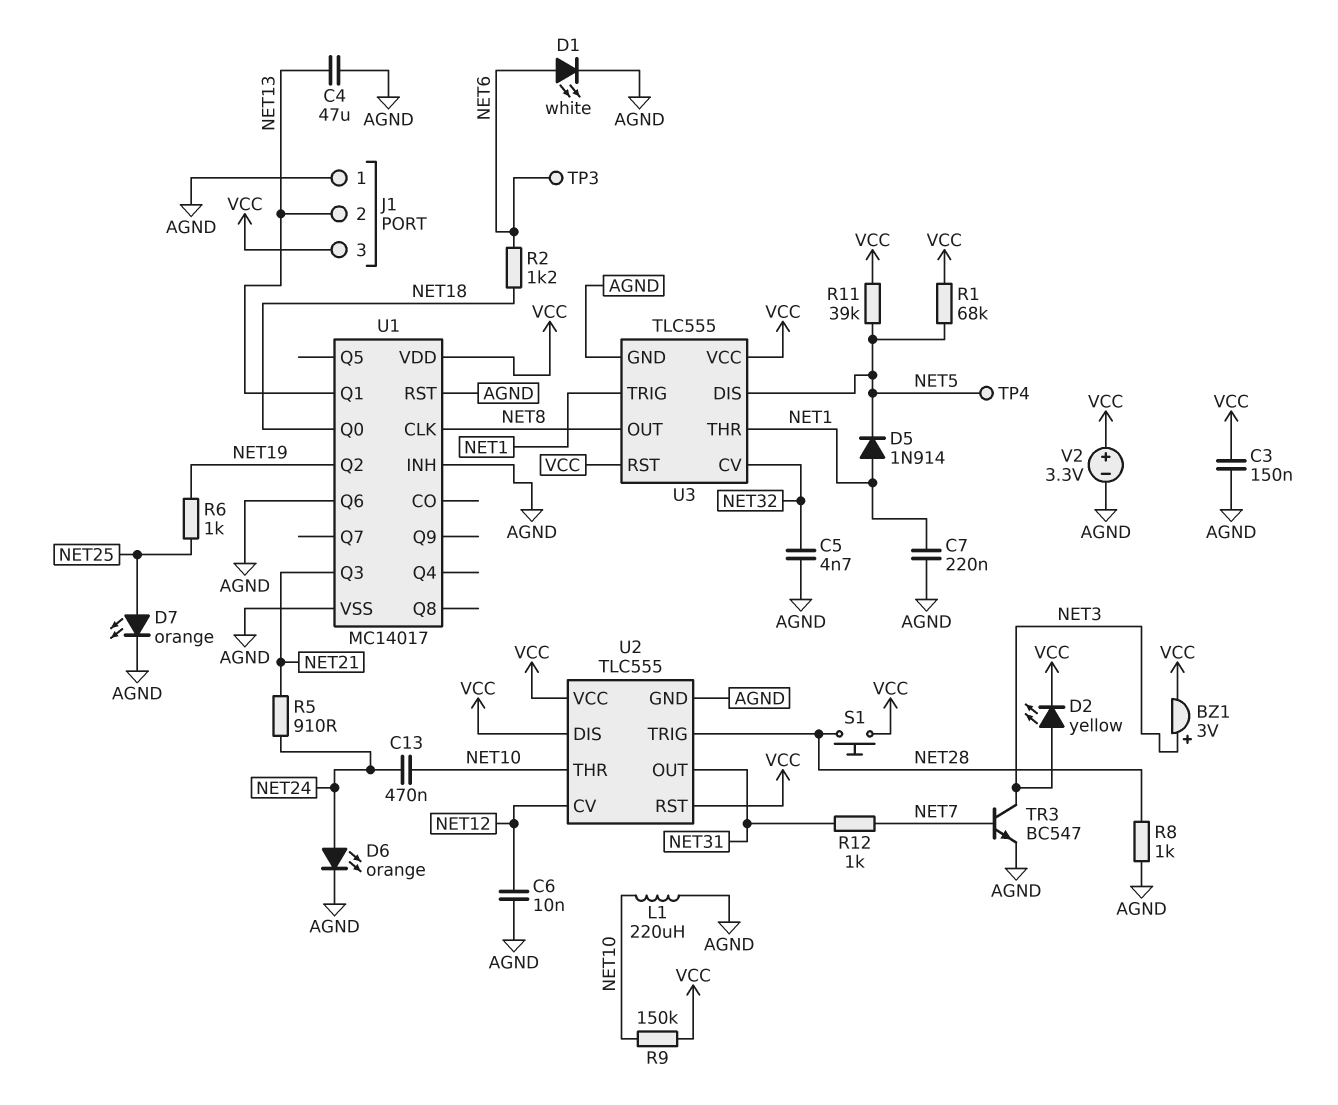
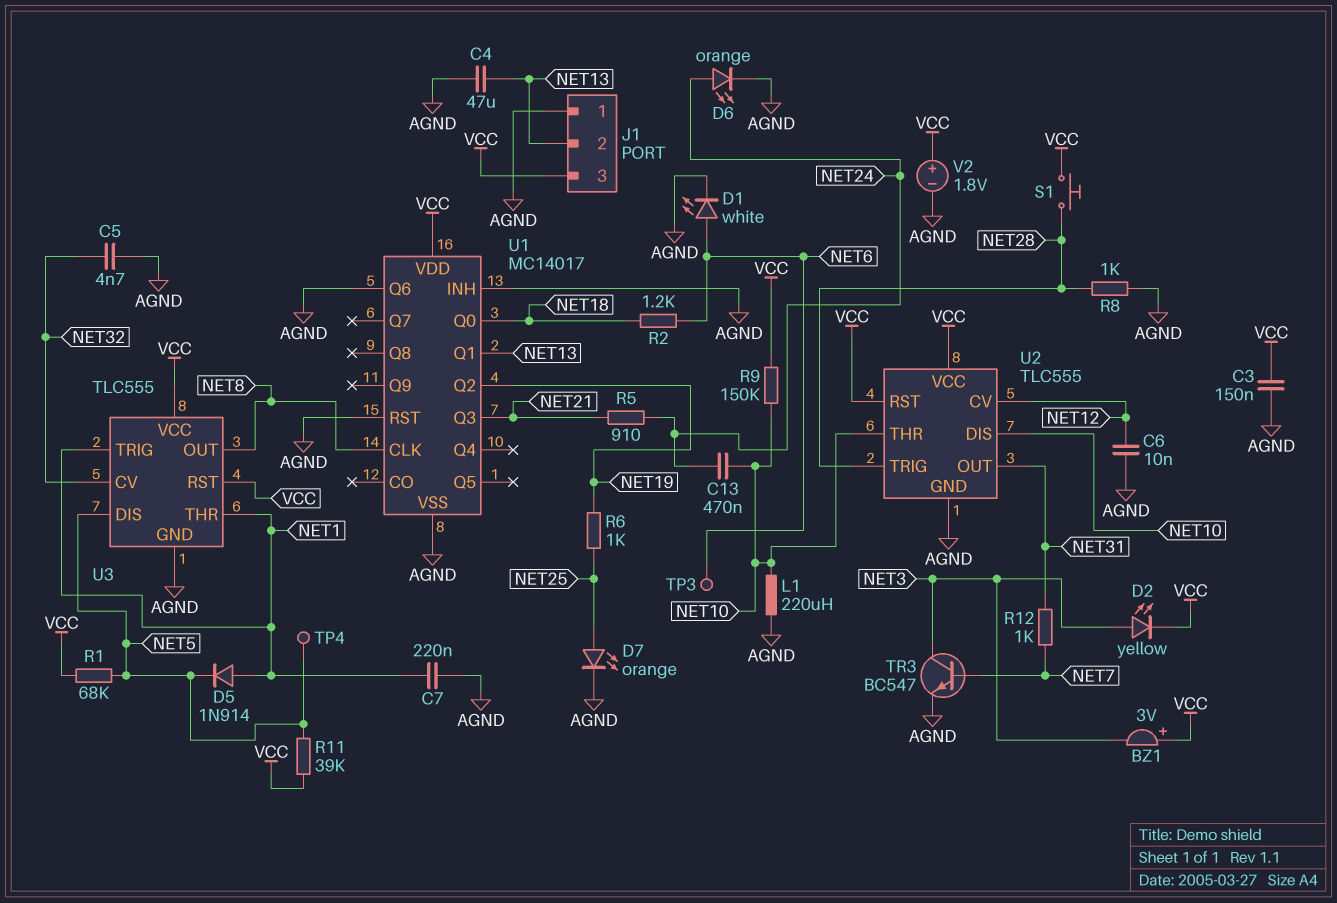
BZ1: buzzer 3V (plus NET3, minus VCC) -> buzzer 3V (plus VCC, minus NET3)
U2 pin DIS: VCC -> NET10
V2: 3.3V (plus VCC, minus AGND) -> 1.8V (plus VCC, minus AGND)

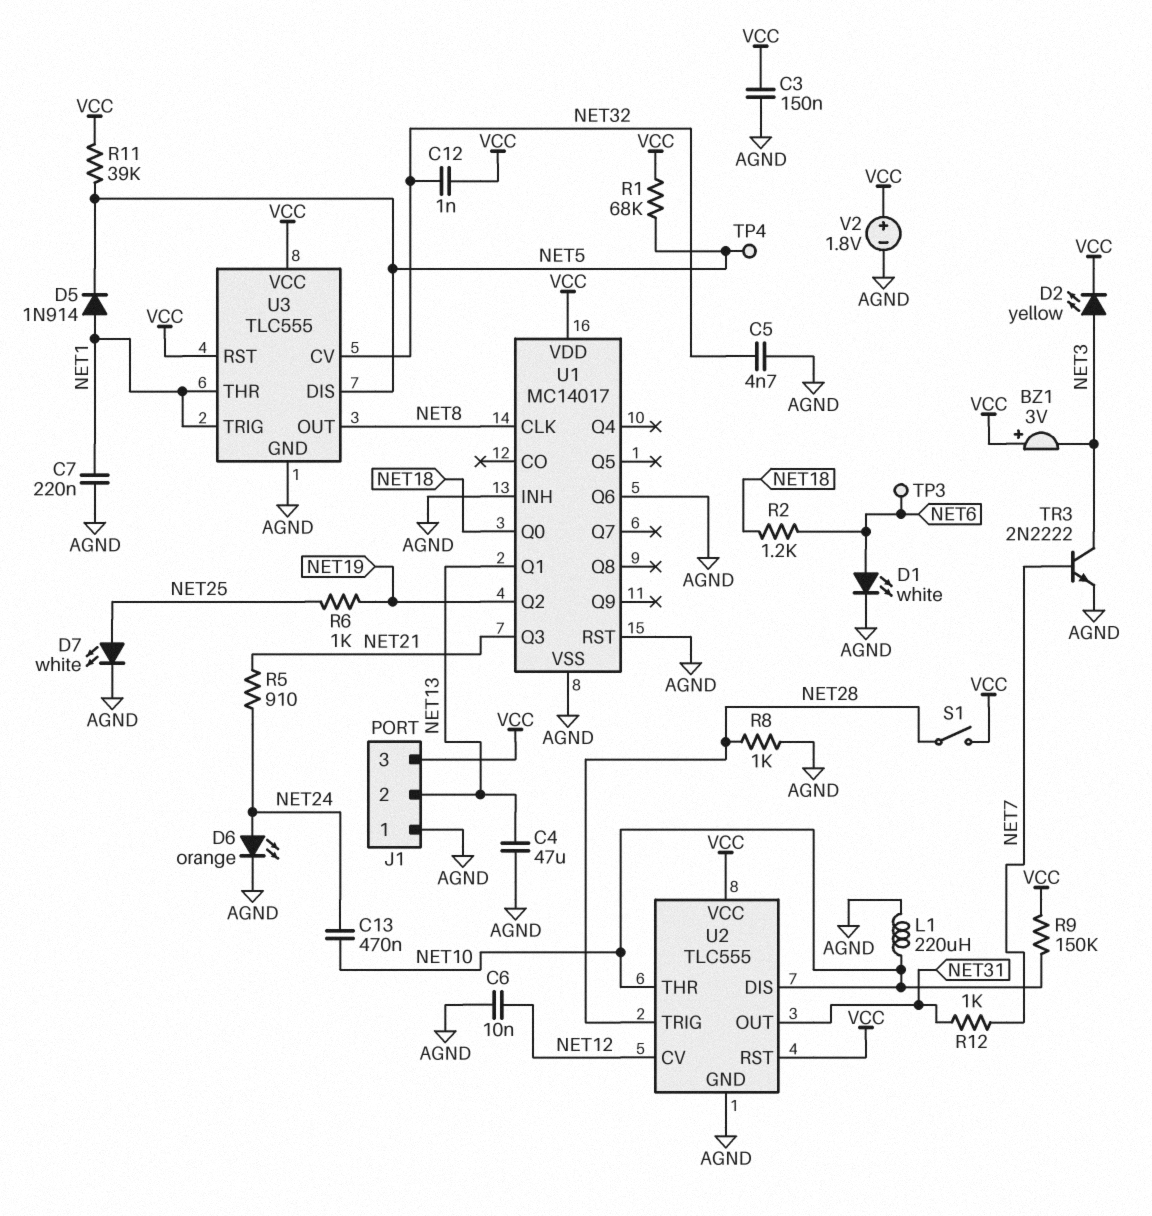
C12: none -> 1nF (NET32, VCC)
D7: LED orange (A NET25, K AGND) -> LED white (A NET25, K AGND)
S1: button (NET28, VCC) -> switch (NET28, VCC)
TR3: NPN BC547 (B NET7, C NET3, E AGND) -> NPN 2N2222 (B NET7, C NET3, E AGND)

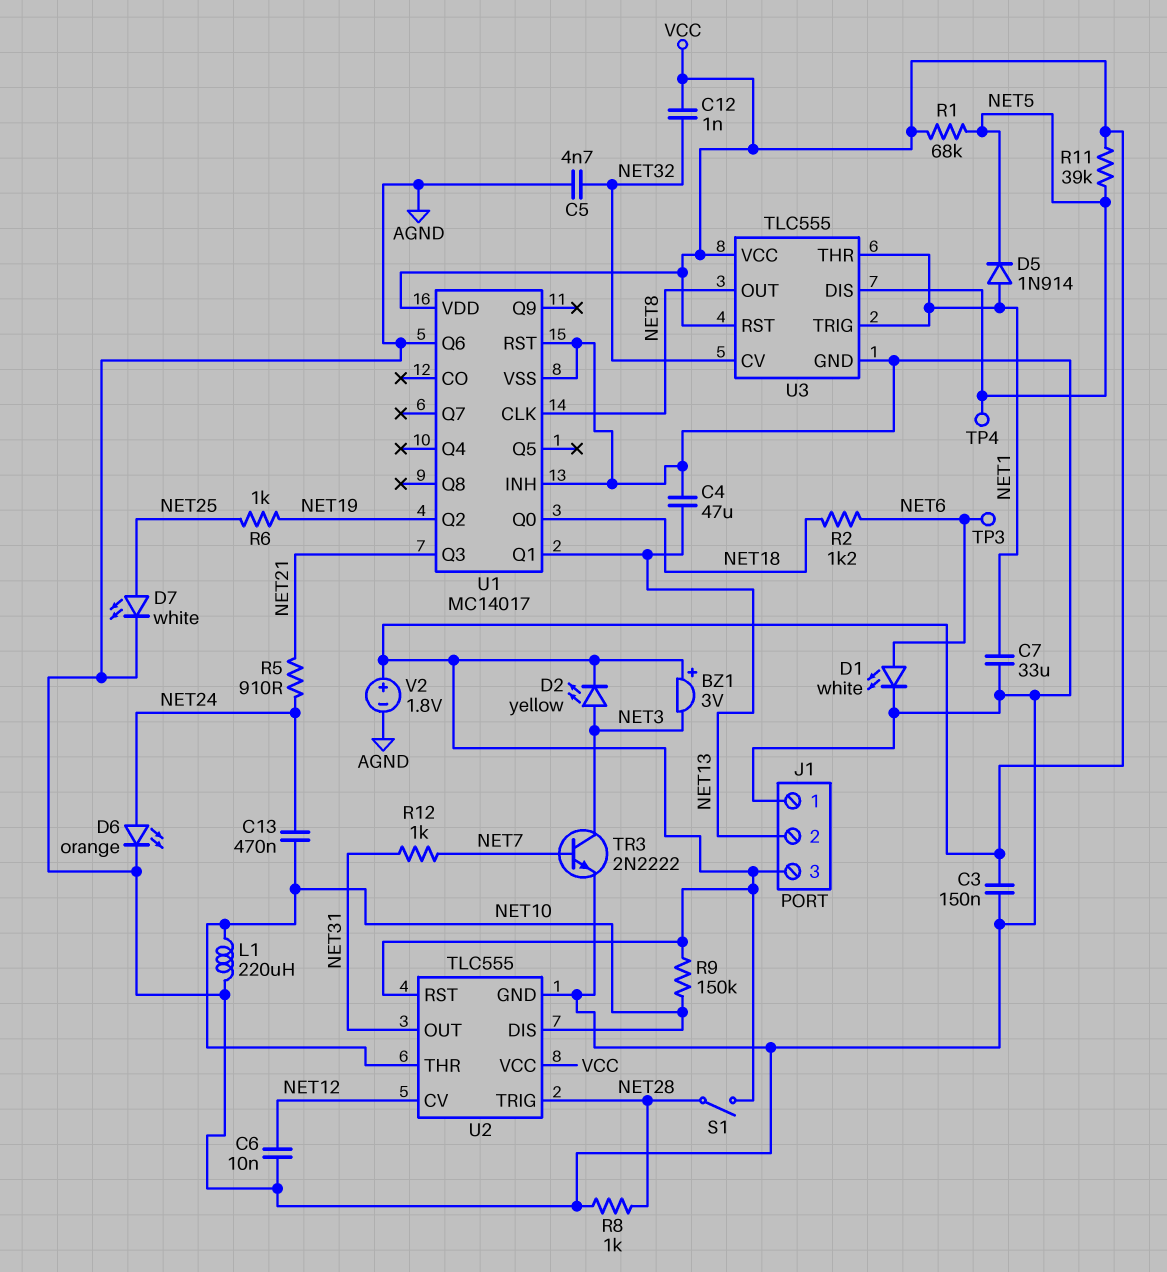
C7: 220nF (AGND, NET1) -> 33uF (AGND, NET1)

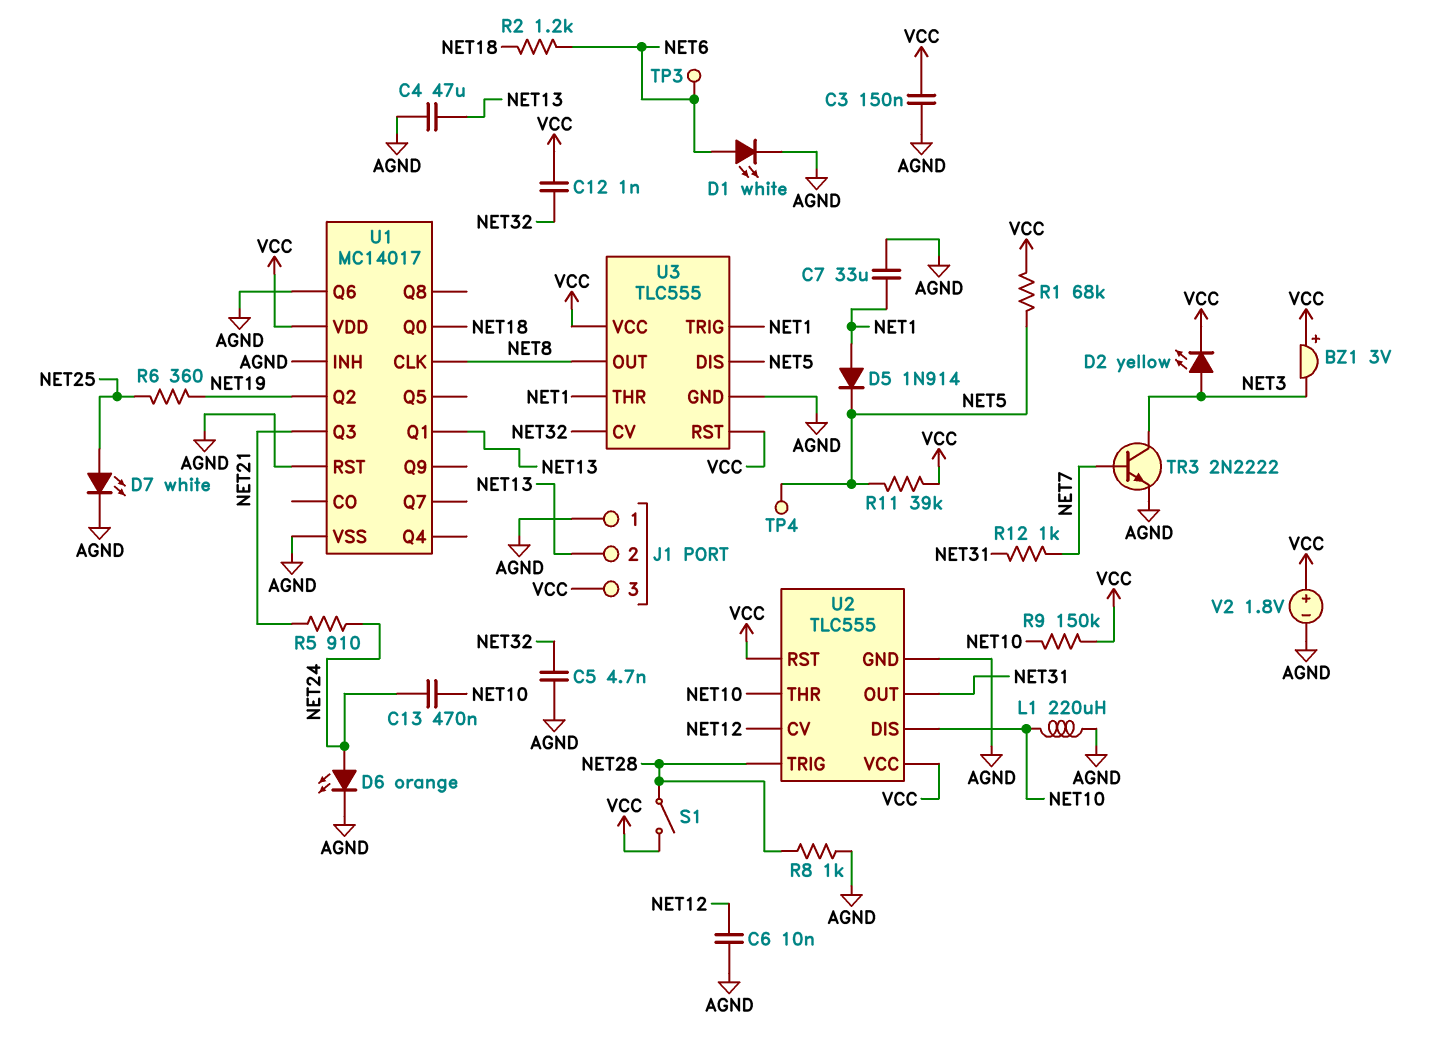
R6: 1k (NET19, NET25) -> 360 (NET19, NET25)

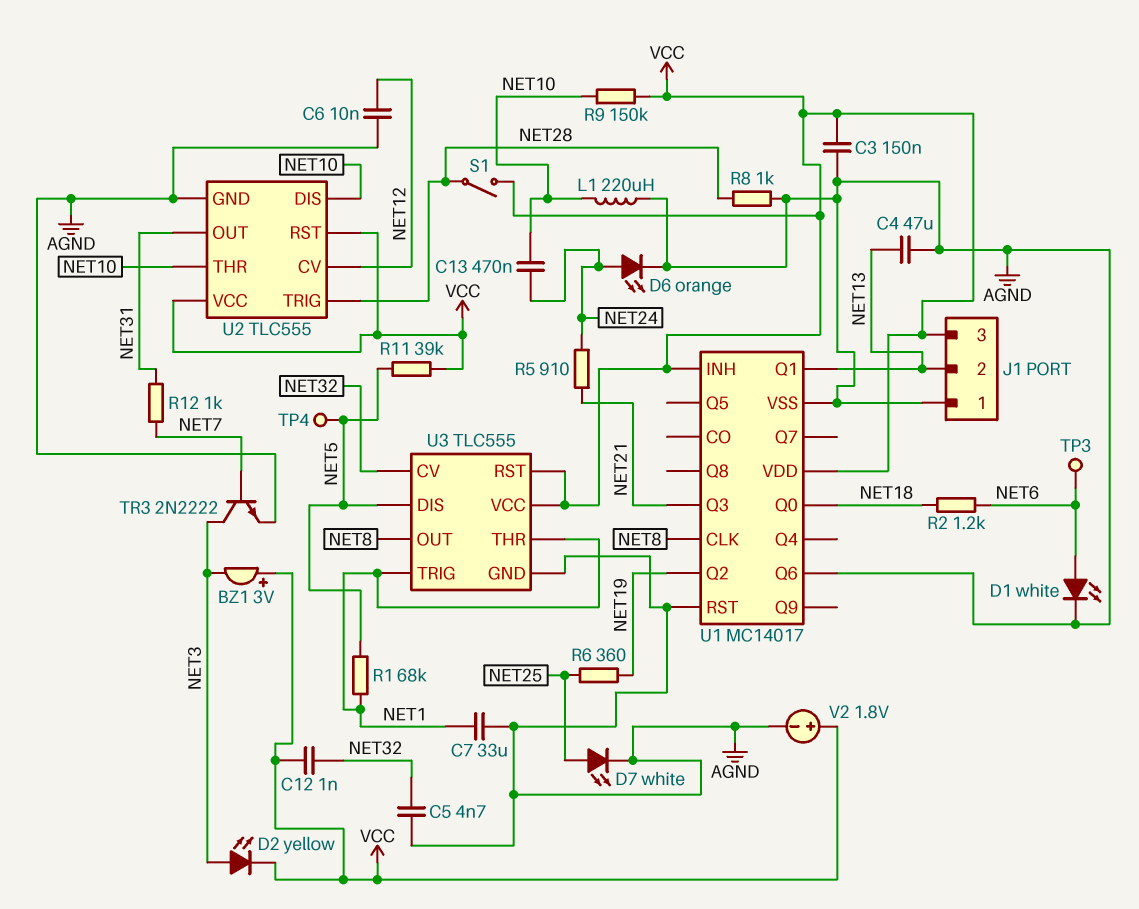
D5: diode 1N914 (A NET1, K NET5) -> none
R1: 68k (NET5, VCC) -> 68k (NET1, NET5)
U1 pin INH: AGND -> VCC

